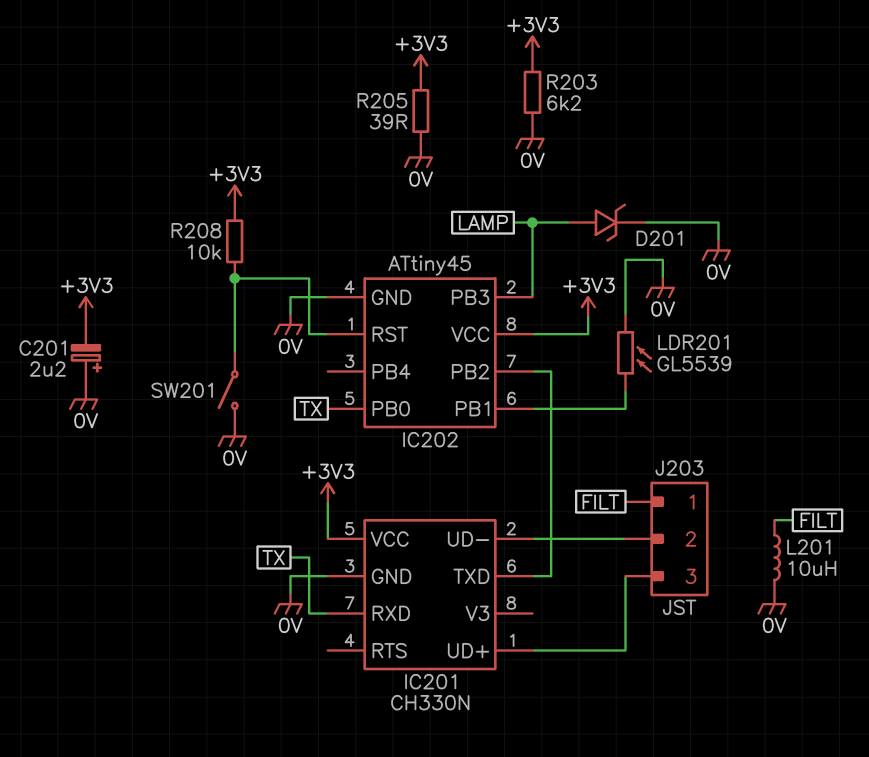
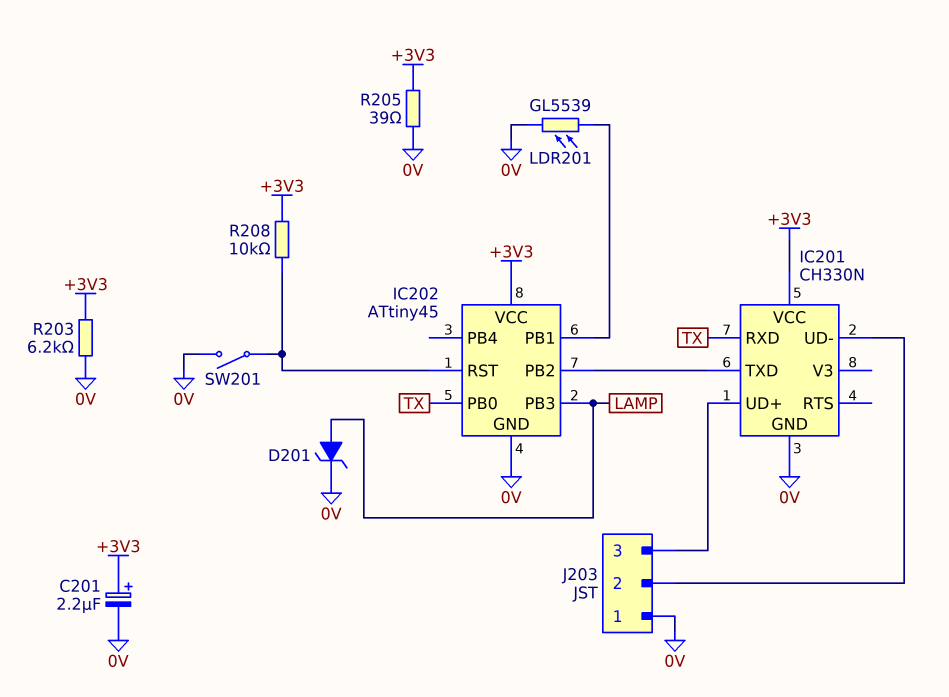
C201: 2.2uF (plus 0V, minus +3V3) -> 2.2uF (plus +3V3, minus 0V)
J203 pin 1: FILT -> 0V
L201: 10uH (0V, FILT) -> none

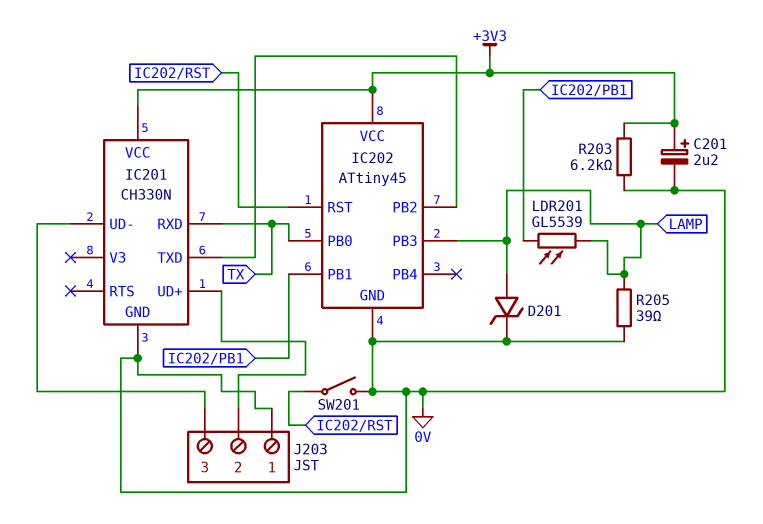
J203 pin 2: IC201/UD- -> IC201/UD+
J203 pin 3: IC201/UD+ -> IC201/UD-
LDR201: GL5539 (0V, IC202/PB1) -> GL5539 (IC202/PB1, LAMP)
R205: 39 (+3V3, 0V) -> 39 (0V, LAMP)
R208: 10k (+3V3, IC202/RST) -> none

